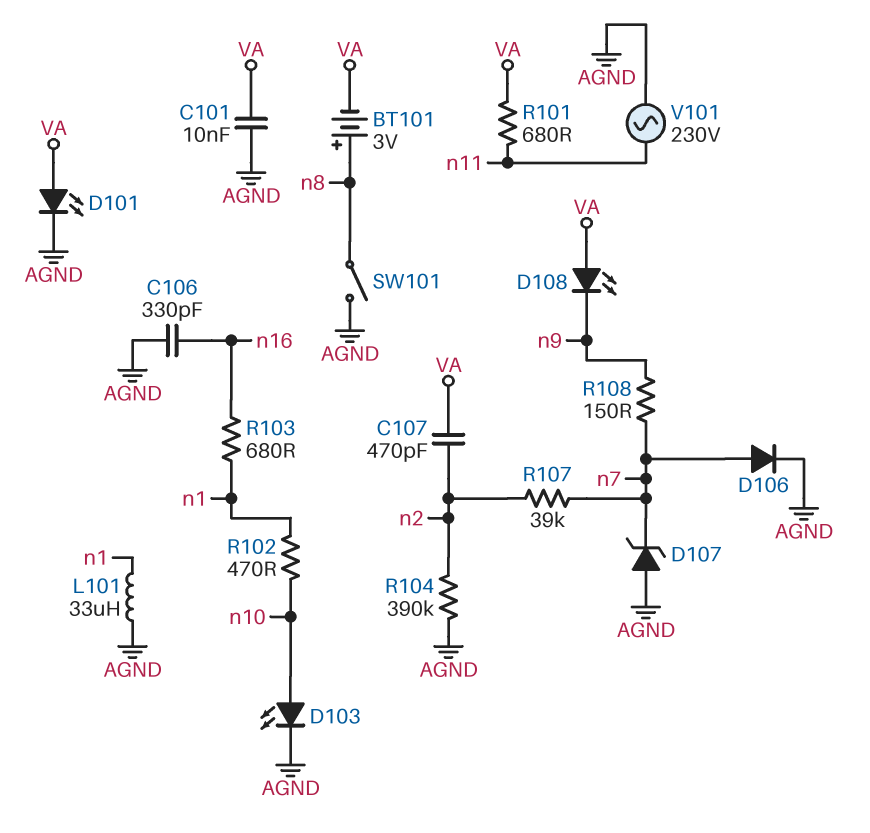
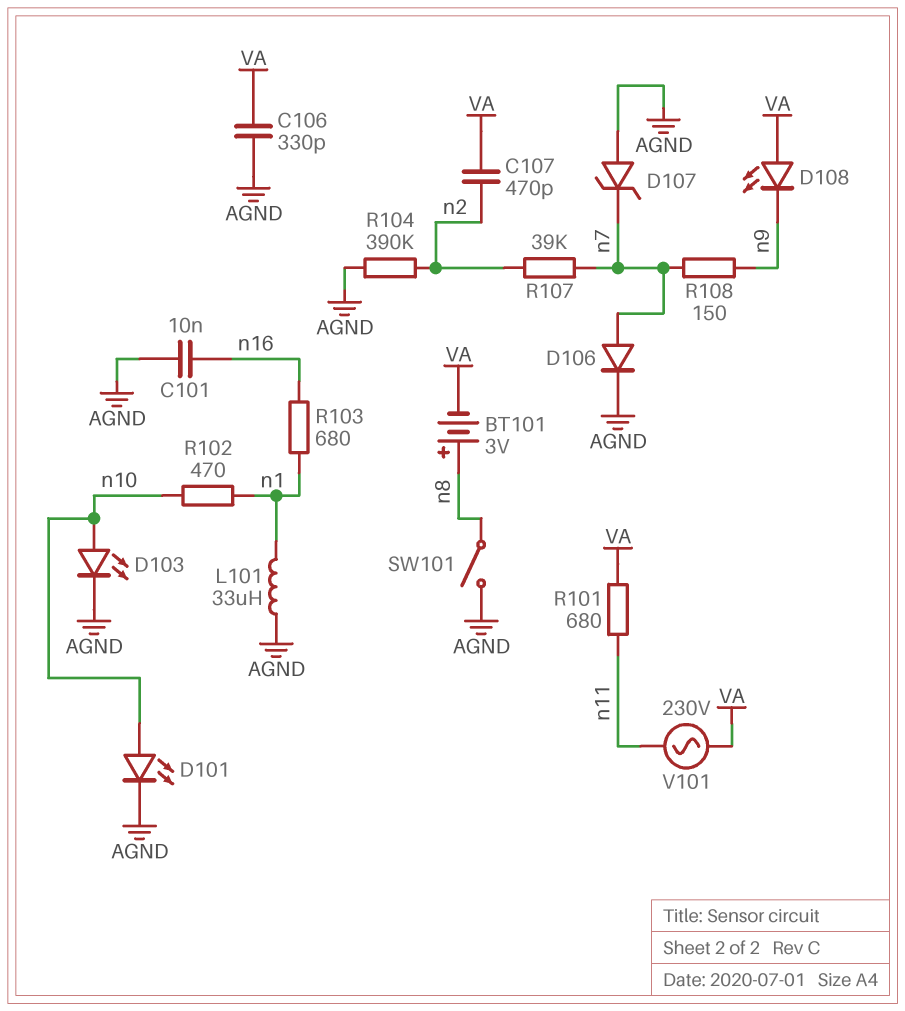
C101: 10nF (AGND, VA) -> 10nF (AGND, n16)
C106: 330pF (AGND, n16) -> 330pF (AGND, VA)
D101: LED (A VA, K AGND) -> LED (A n10, K AGND)
V101: AC 230V (AGND, n11) -> AC 230V (VA, n11)

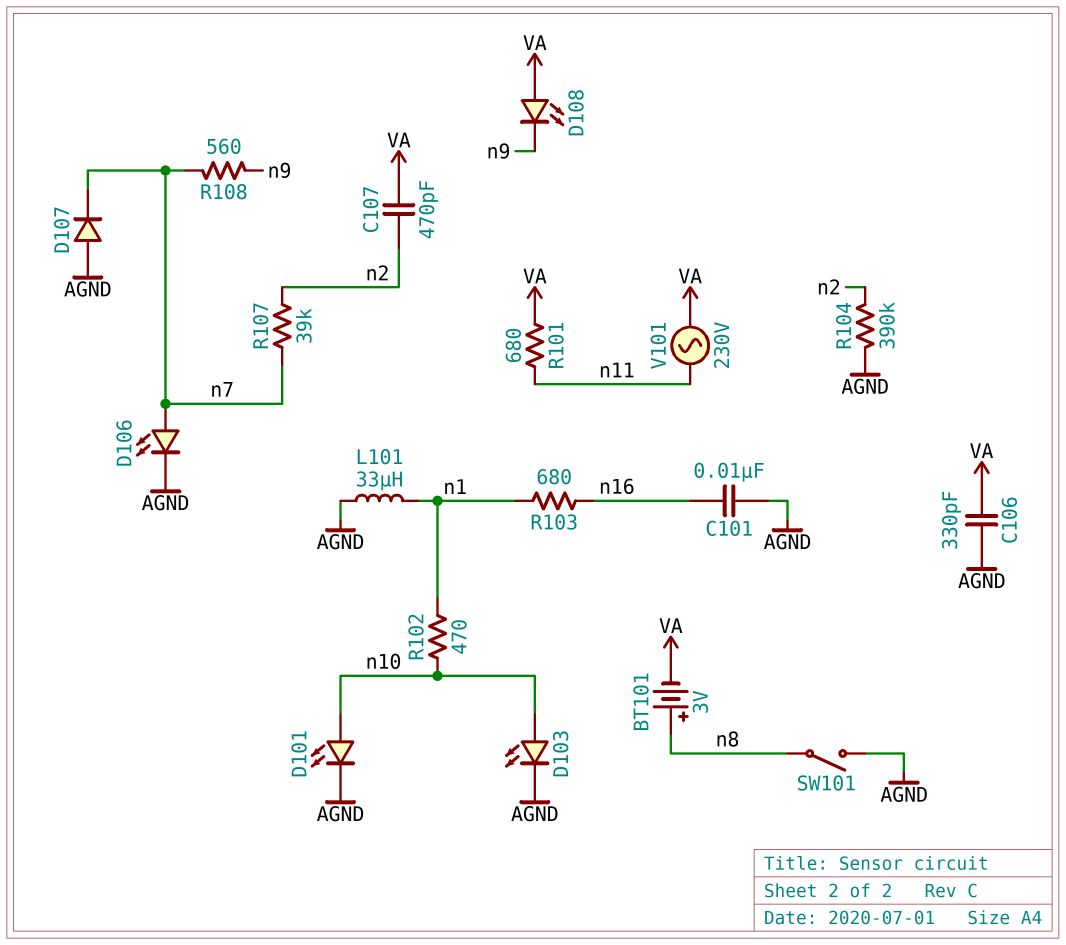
D106: diode (A n7, K AGND) -> LED (A n7, K AGND)
D107: zener (A AGND, K n7) -> diode (A AGND, K n7)
R108: 150 (n7, n9) -> 560 (n7, n9)

